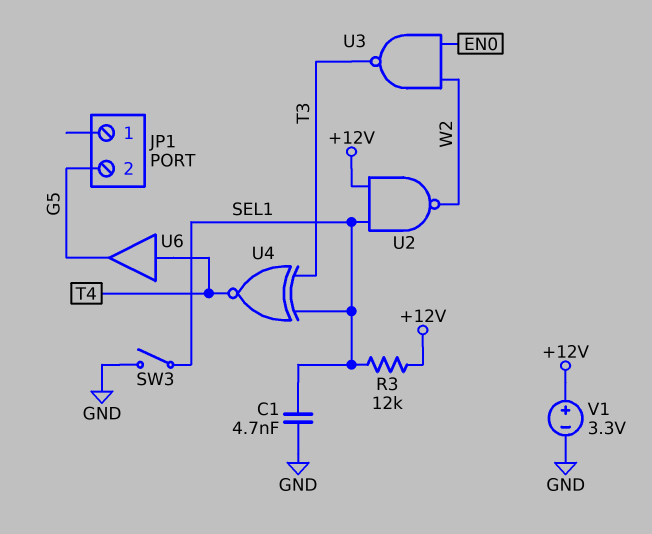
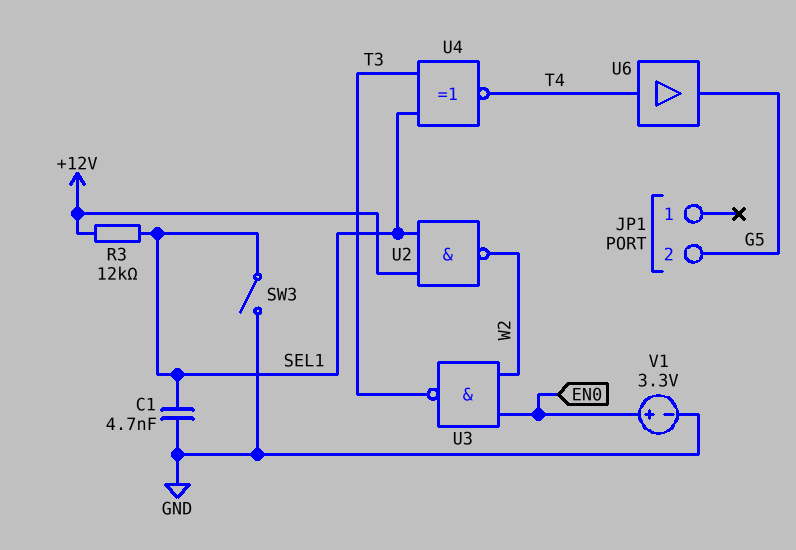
V1: 3.3V (plus +12V, minus GND) -> 3.3V (plus EN0, minus GND)

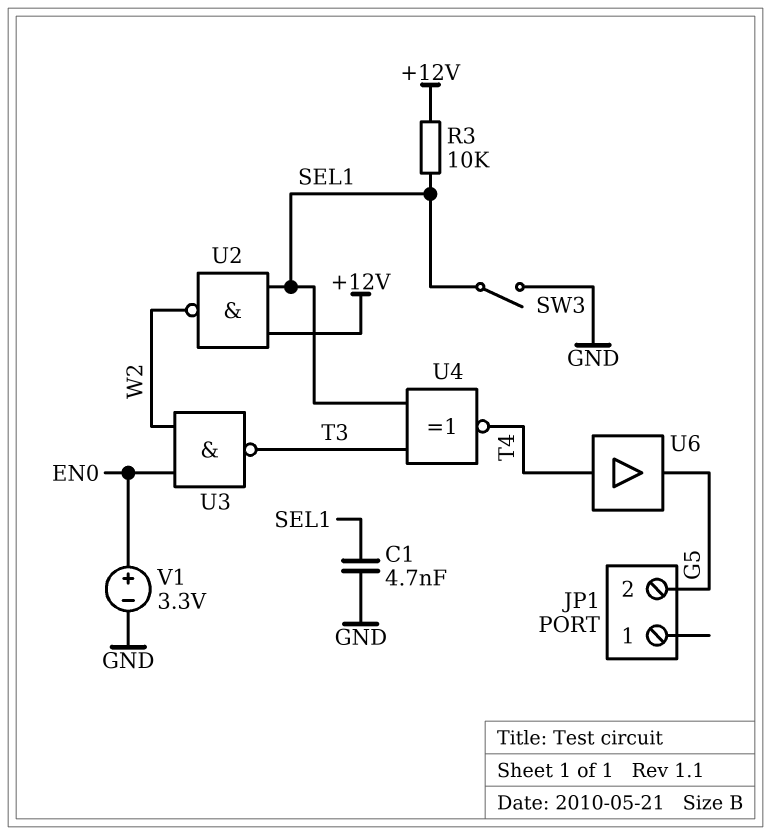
R3: 12k (+12V, SEL1) -> 10k (+12V, SEL1)

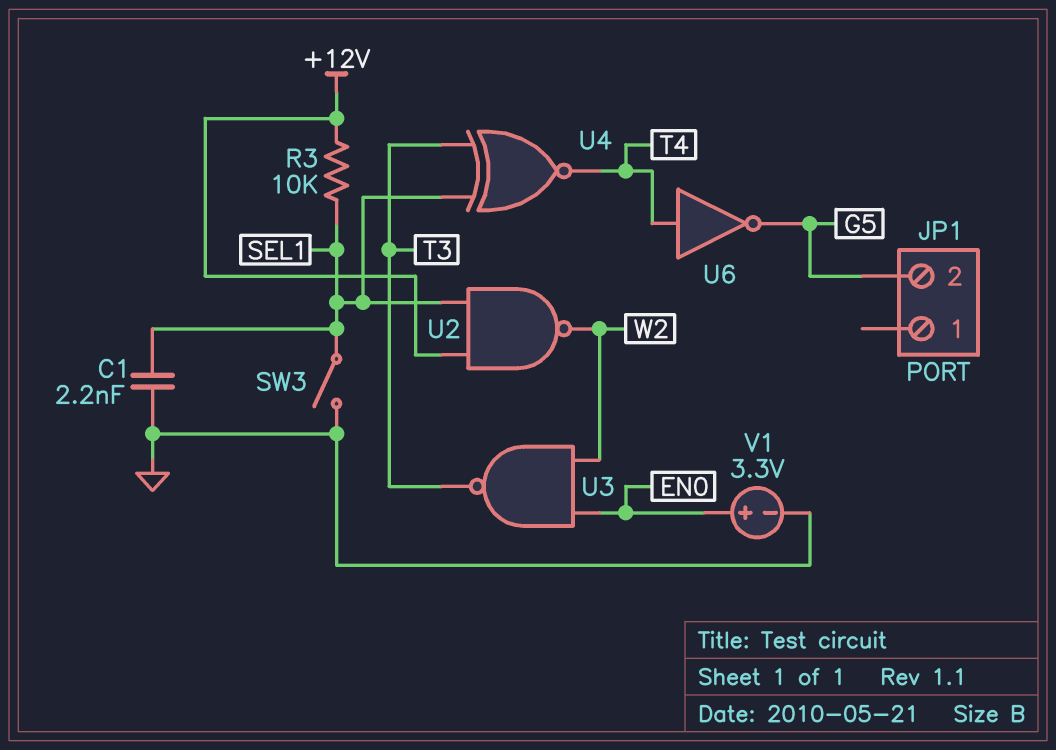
C1: 4.7nF (GND, SEL1) -> 2.2nF (GND, SEL1)
U6: buffer (in T4, out G5) -> NOT (in T4, out G5)

